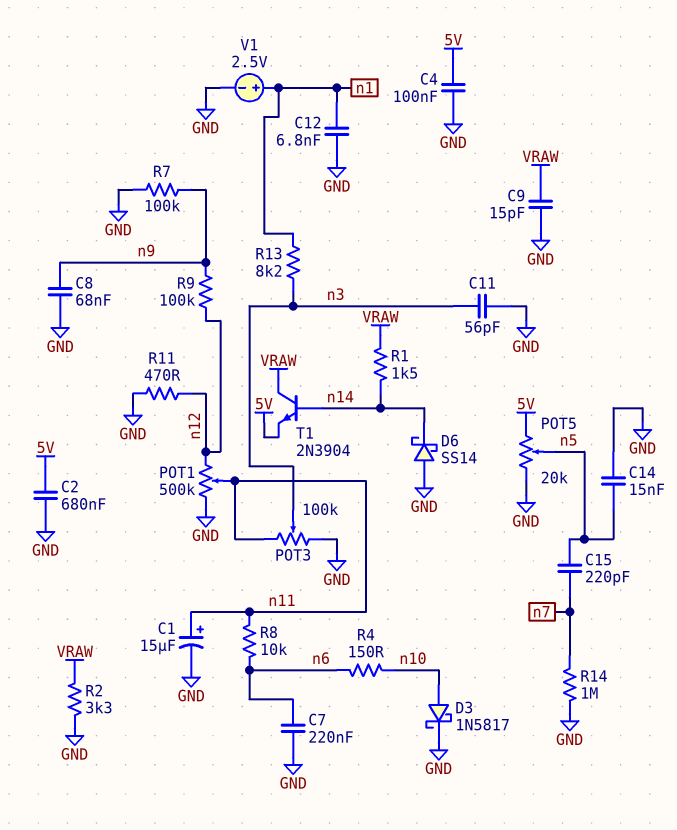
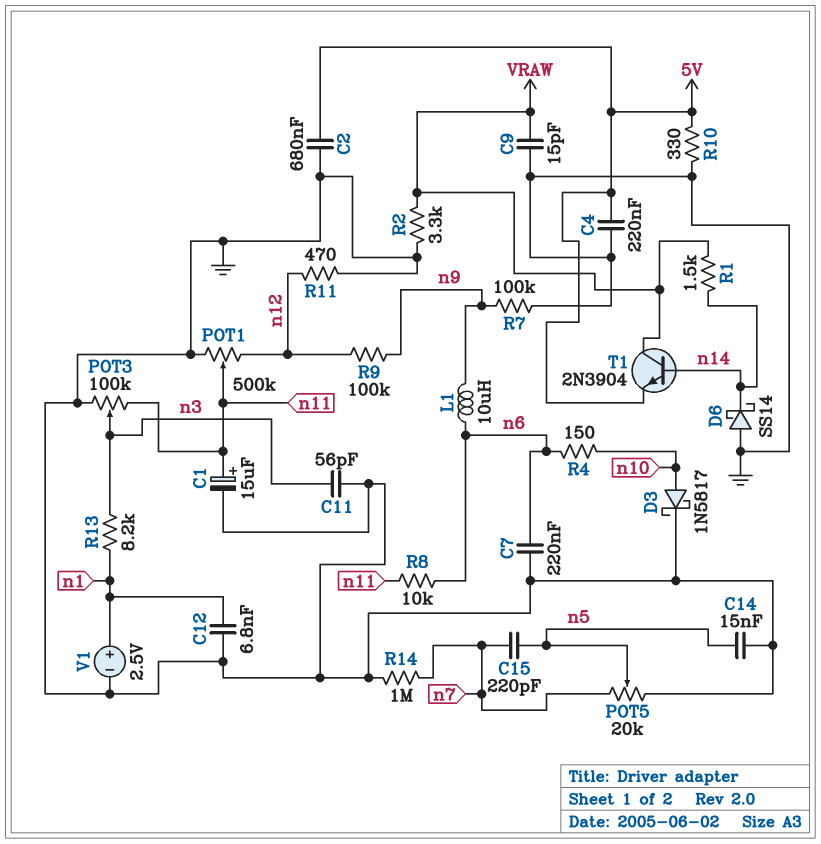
C4: 100nF (5V, GND) -> 220nF (5V, GND)
C8: 68nF (GND, n9) -> none
L1: none -> 10uH (n6, n9)
POT5: 20k (5V, GND, wiper n5) -> 20k (GND, n7, wiper n5)
R10: none -> 330 (5V, GND)

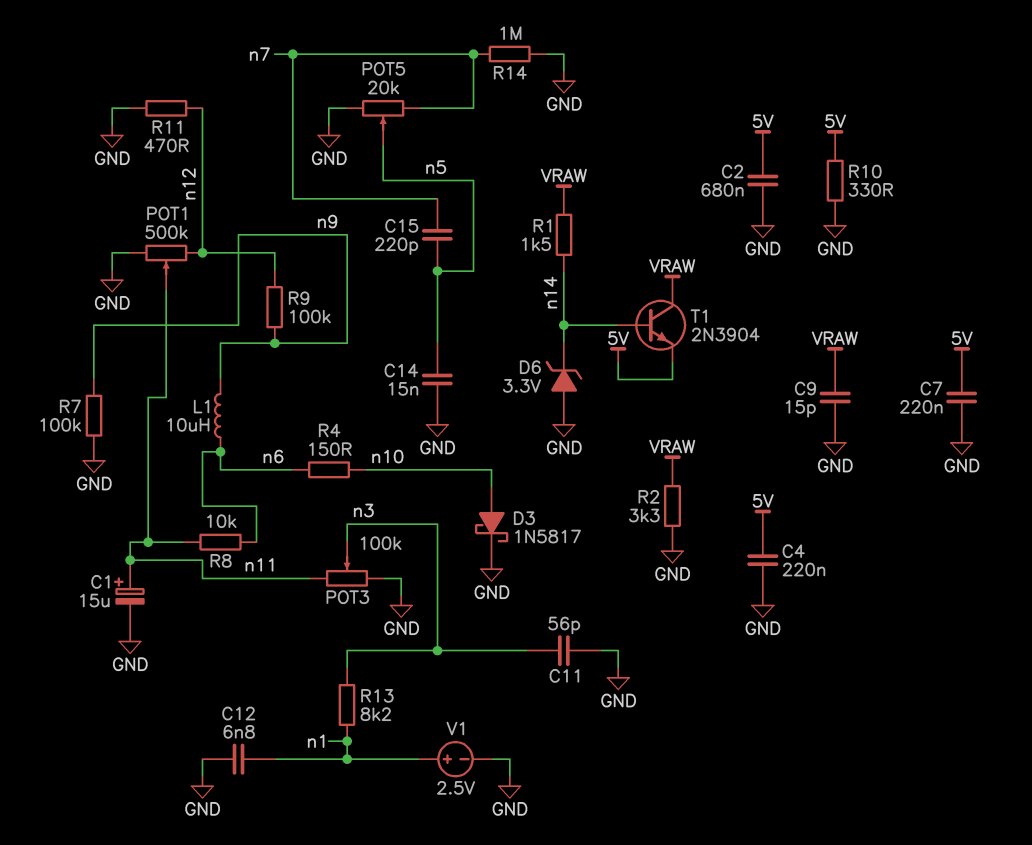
C7: 220nF (GND, n6) -> 220nF (5V, GND)
D6: schottky SS14 (A GND, K n14) -> zener 3.3V (A GND, K n14)

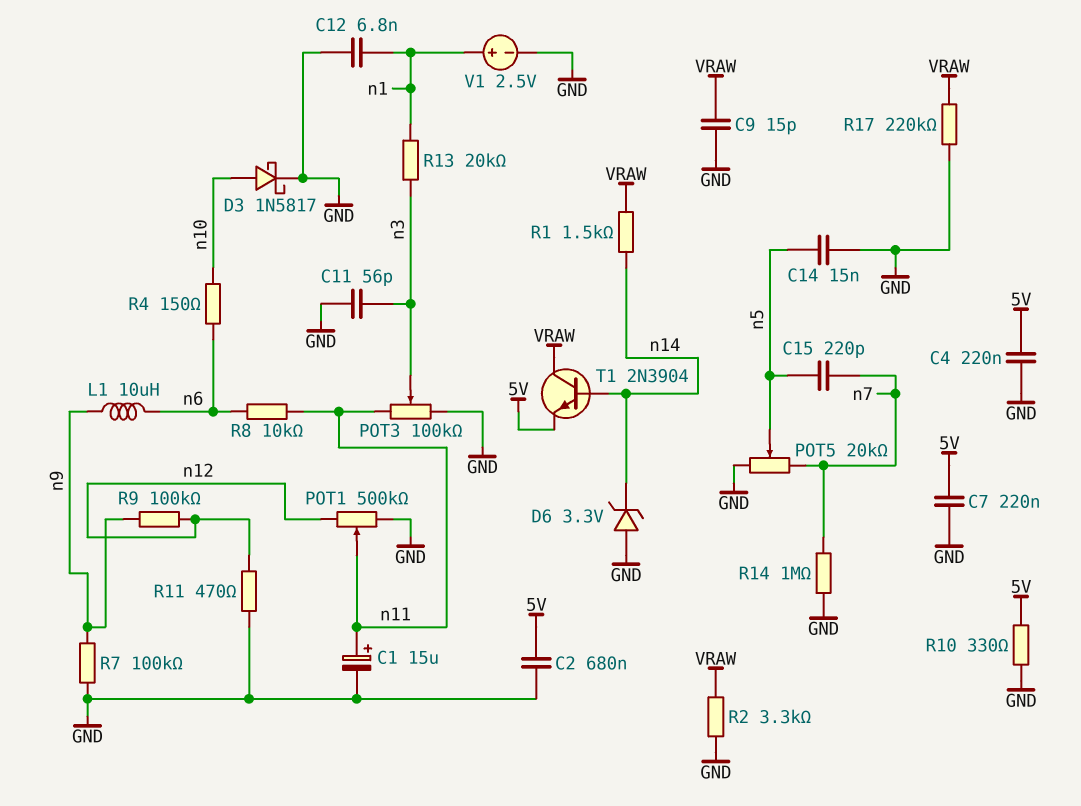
R13: 8.2k (n1, n3) -> 20k (n1, n3)
R17: none -> 220k (GND, VRAW)

